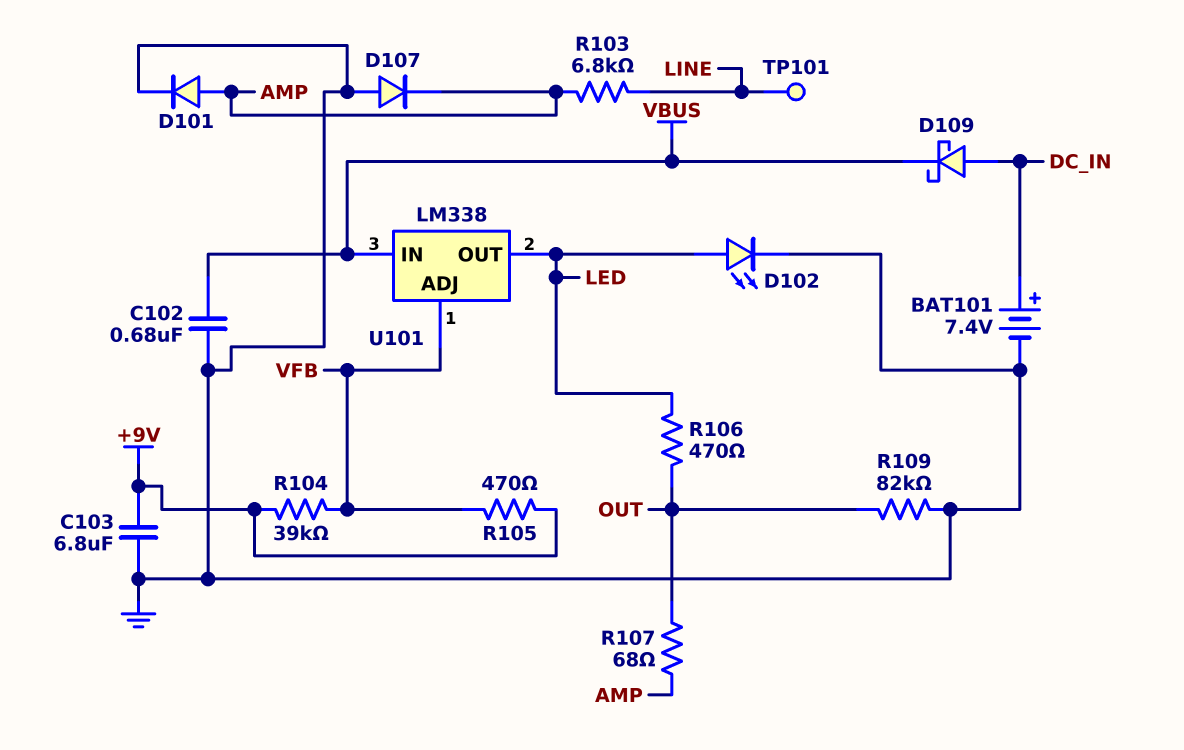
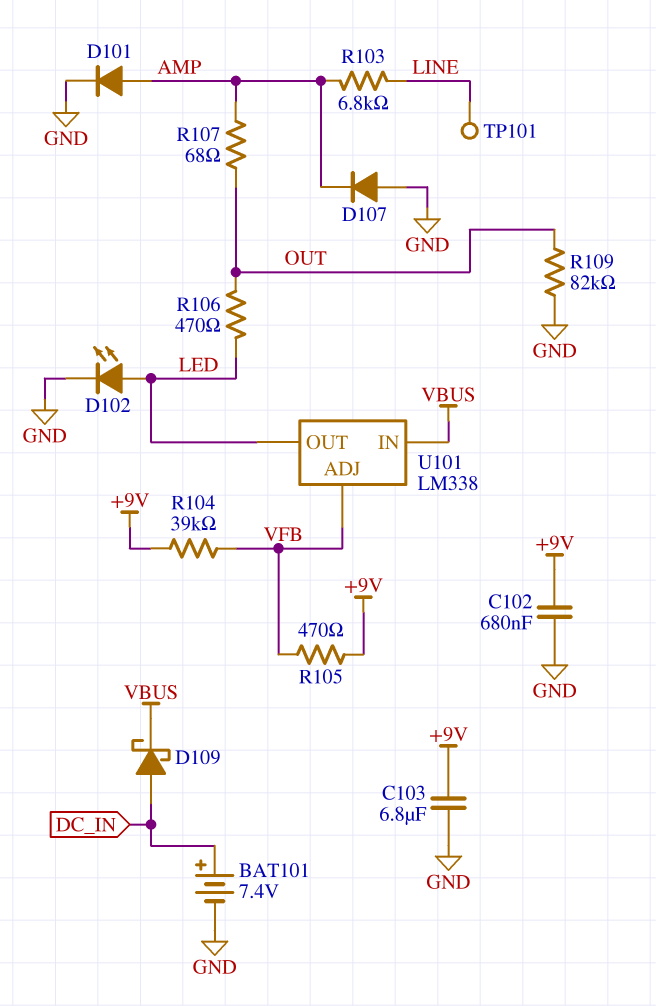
C102: 680nF (GND, VBUS) -> 680nF (+9V, GND)

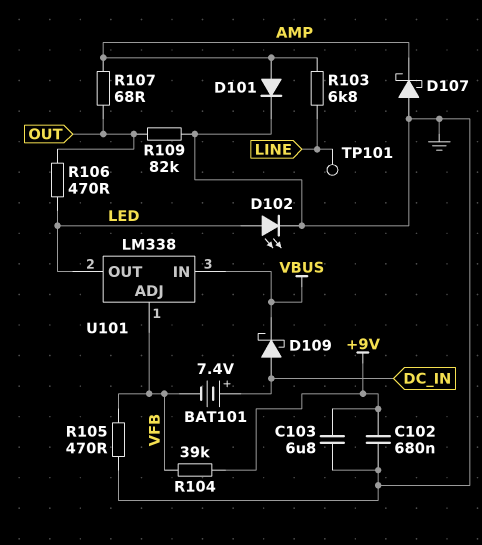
BAT101: 7.4V (plus DC_IN, minus GND) -> 7.4V (plus DC_IN, minus VFB)
D107: diode (A GND, K AMP) -> schottky (A GND, K AMP)
R105: 470 (+9V, VFB) -> 470 (GND, VFB)

